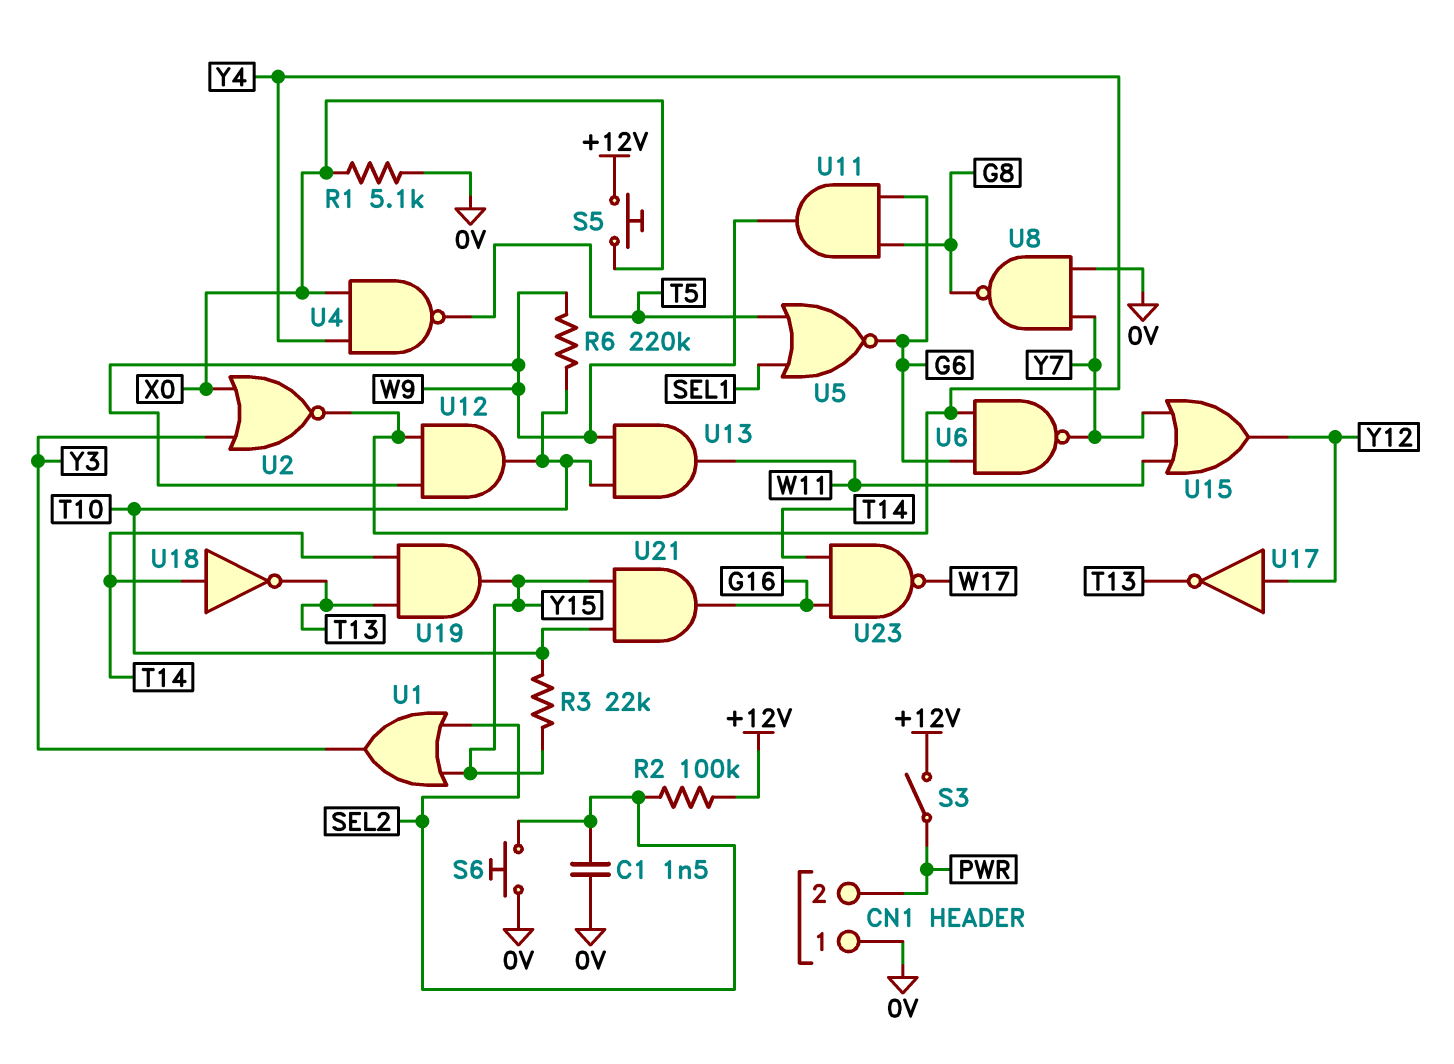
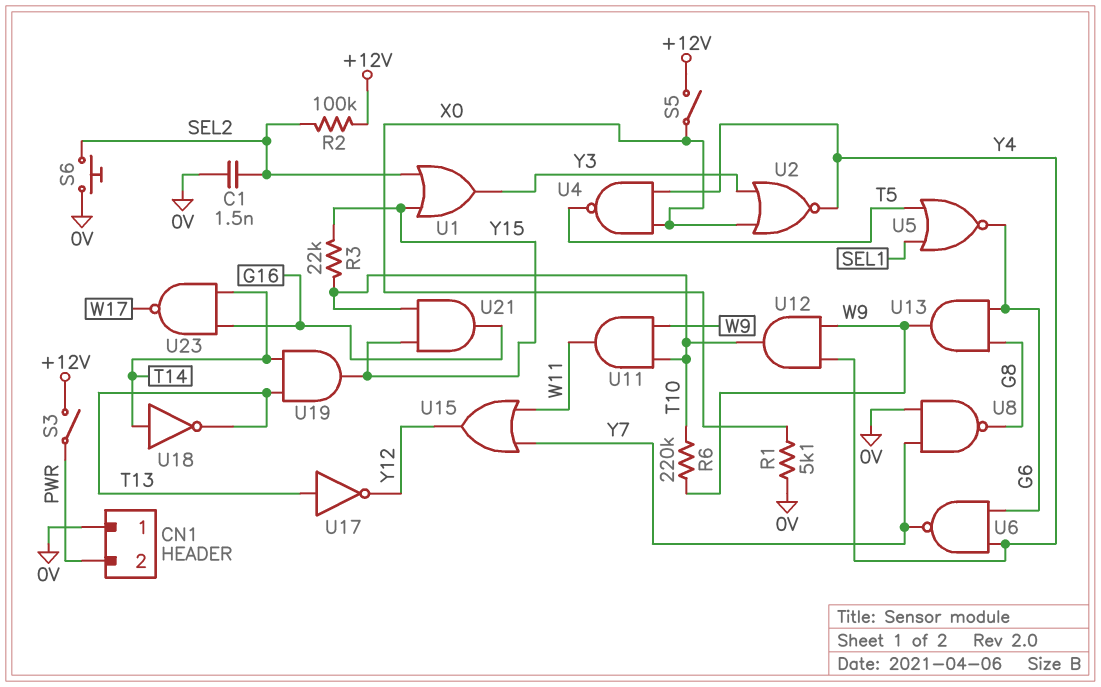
S5: button (+12V, X0) -> switch (+12V, X0)
U11: AND (in G6, in G8, out W9) -> AND (in T10, in W9, out W11)
U13: AND (in T10, in W9, out W11) -> AND (in G6, in G8, out W9)
U17: NOT (in Y12, out T13) -> NOT (in T13, out Y12)

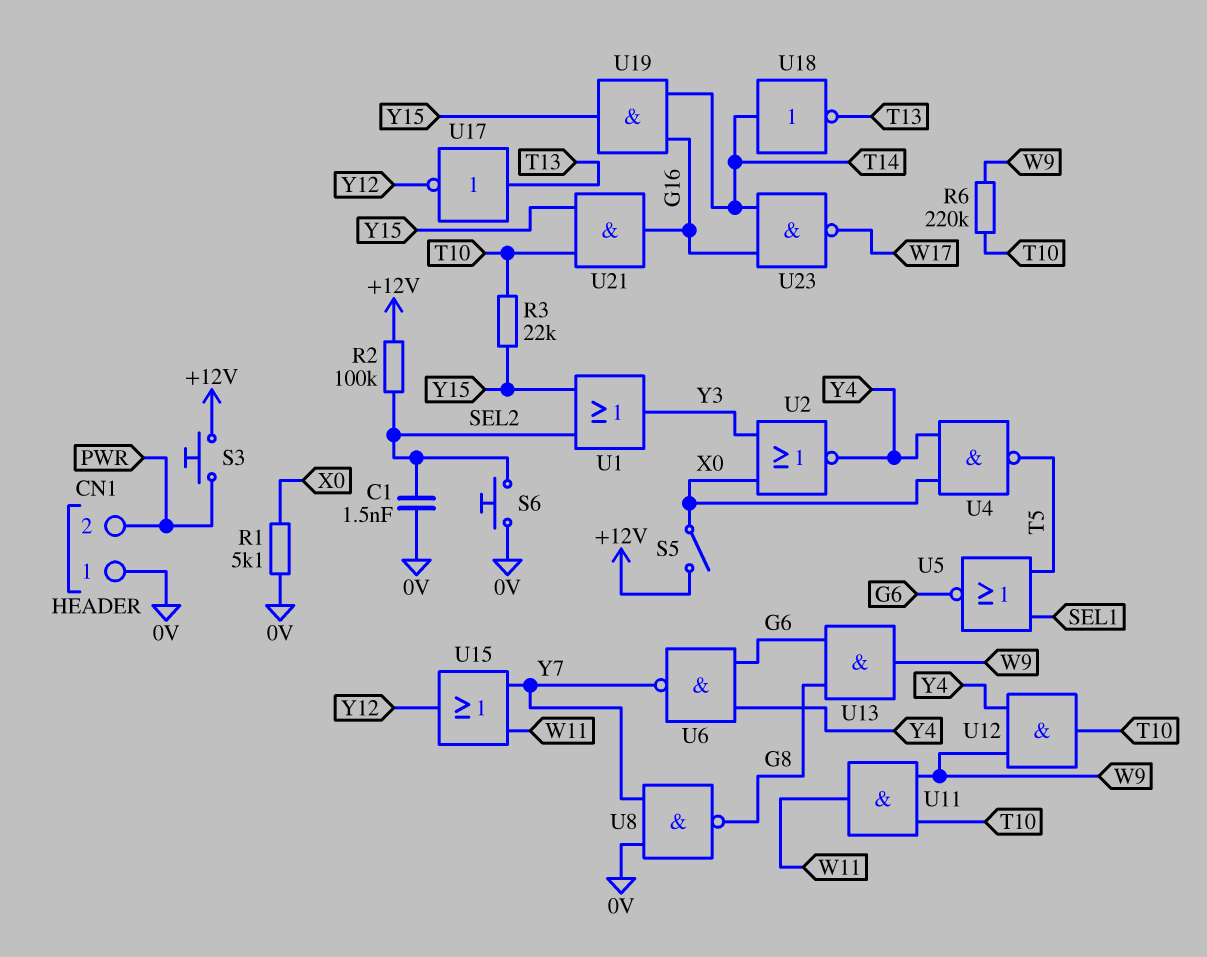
S3: switch (+12V, PWR) -> button (+12V, PWR)
U19: AND (in T13, in T14, out Y15) -> AND (in G16, in T14, out Y15)

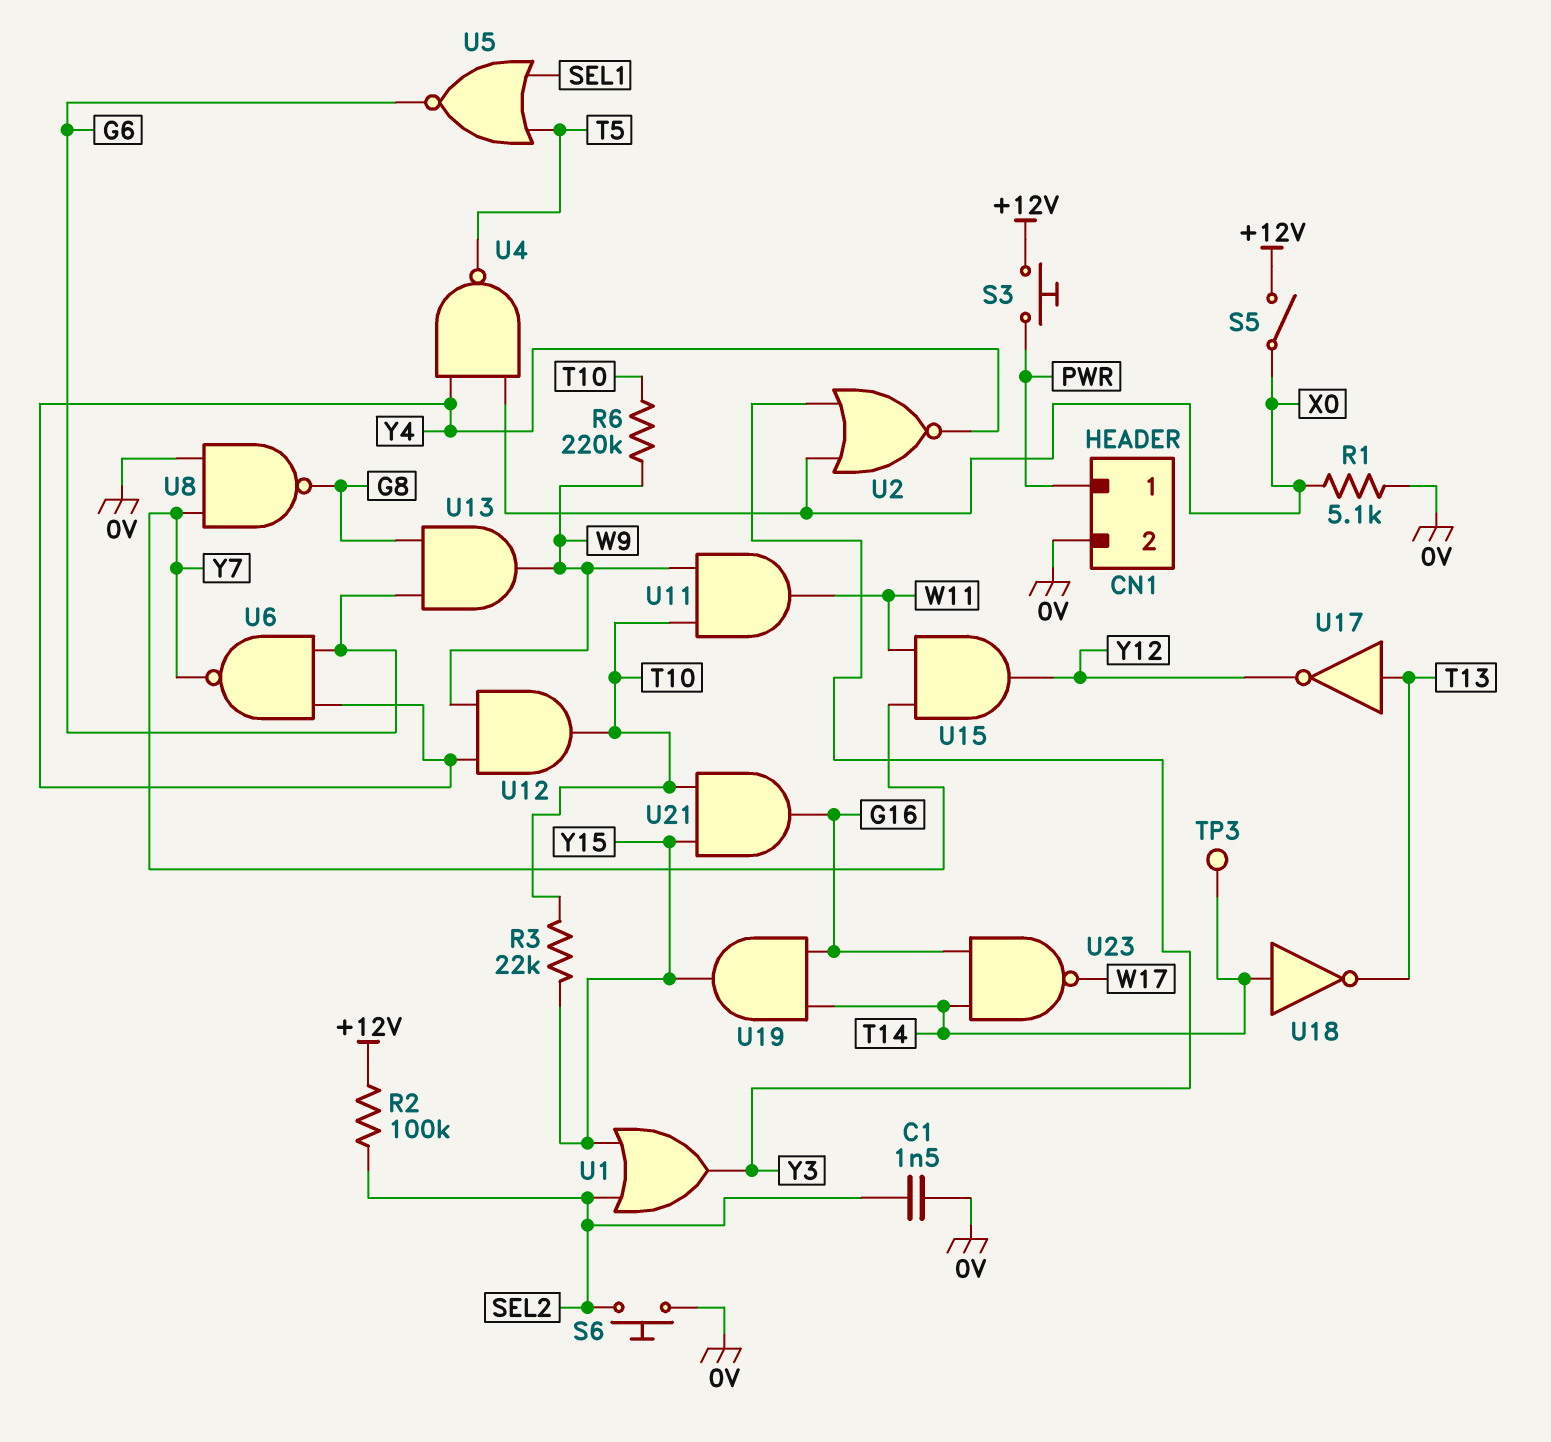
CN1 pin 1: 0V -> PWR
CN1 pin 2: PWR -> 0V
TP3: none -> test point (T14)
U15: OR (in W11, in Y7, out Y12) -> AND (in W11, in Y7, out Y12)

